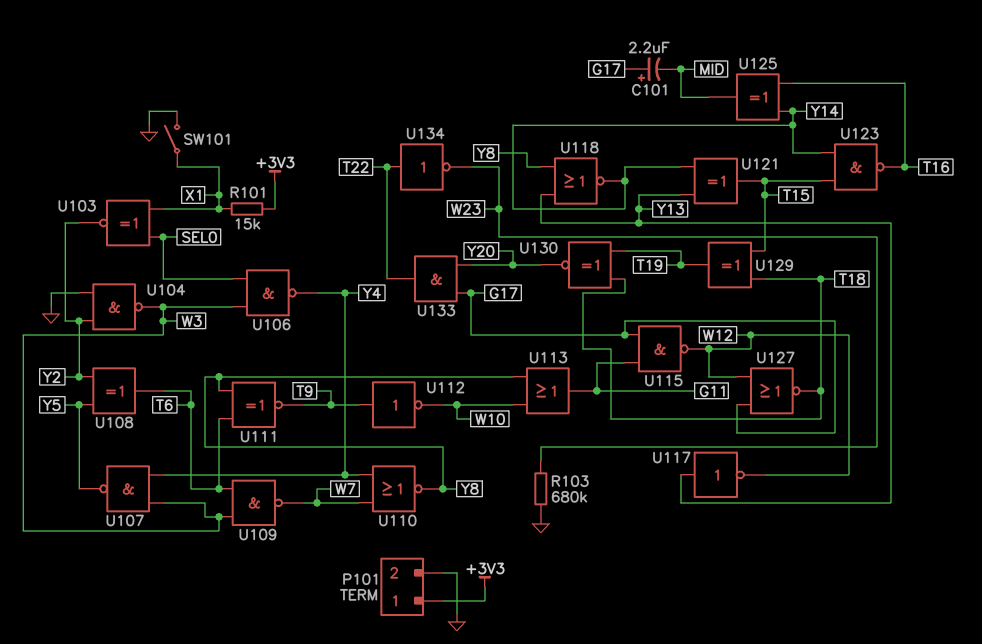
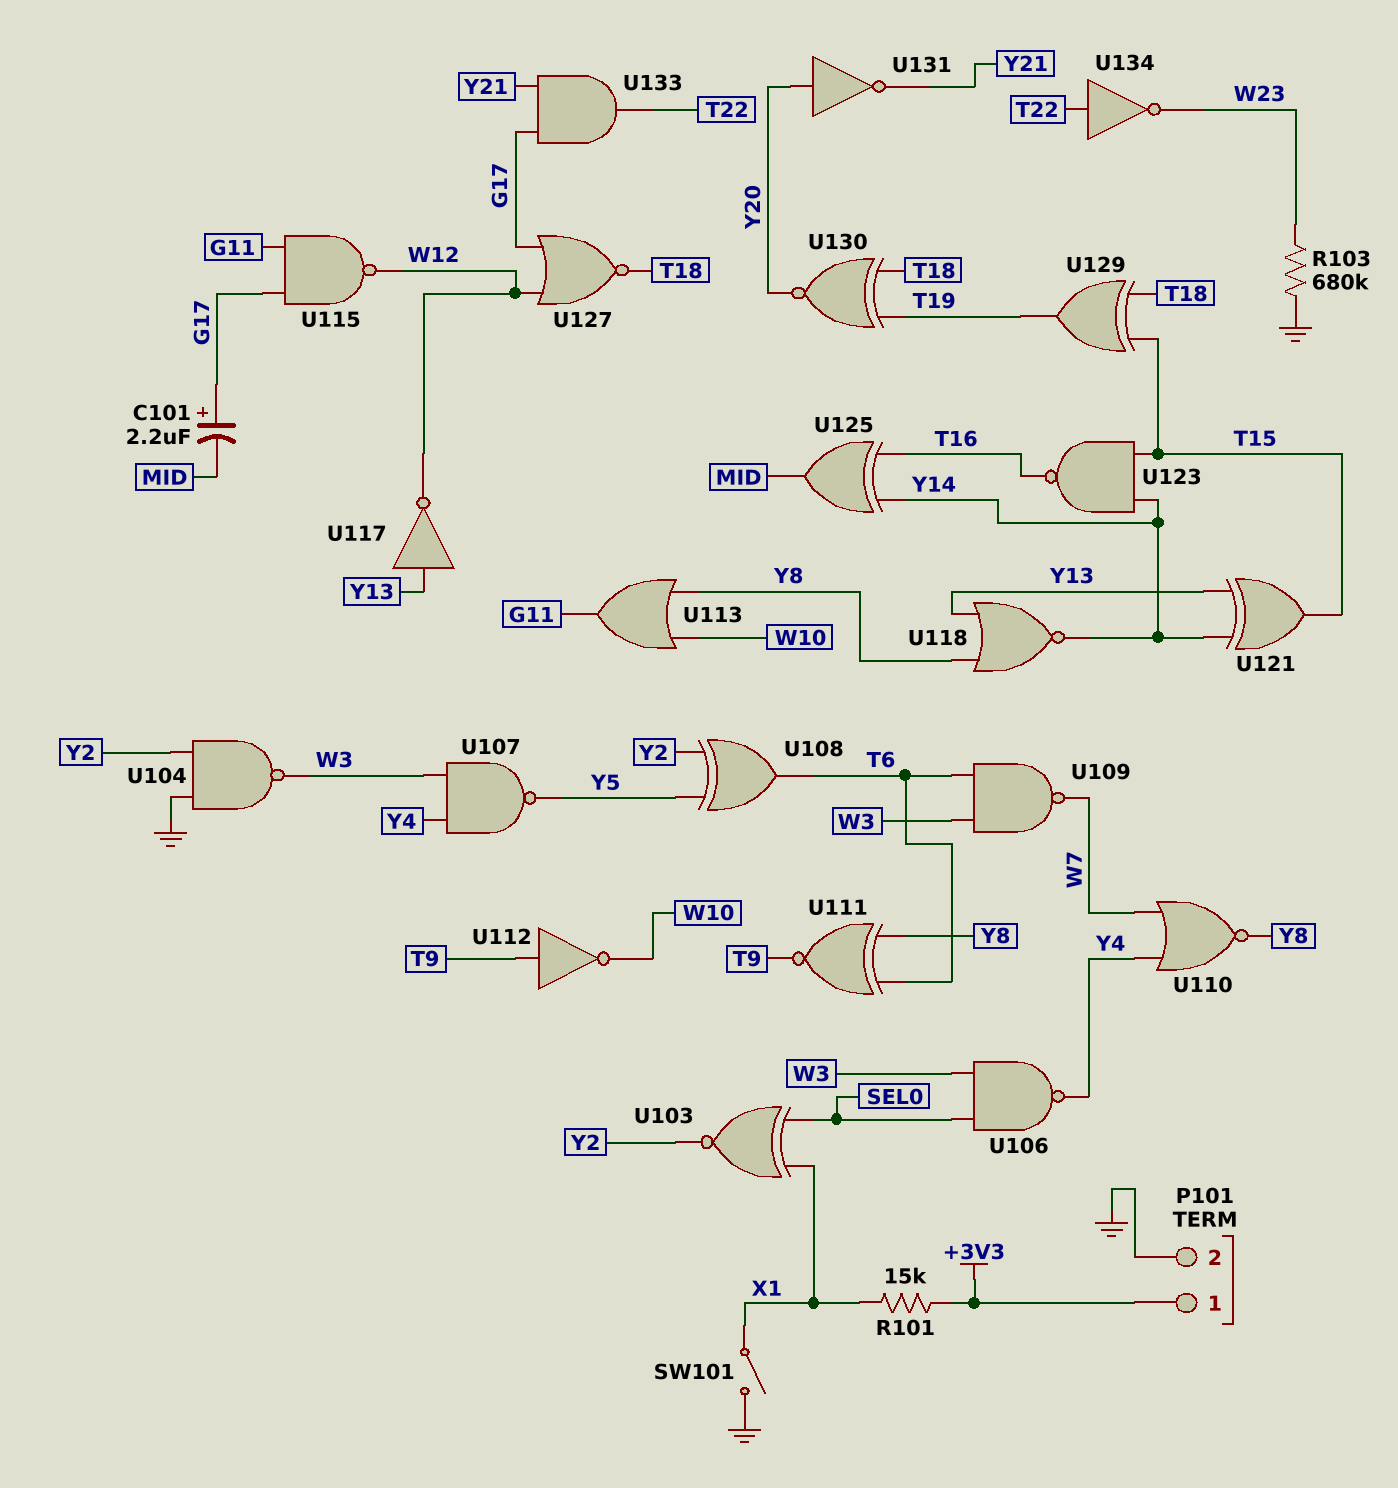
U131: none -> NOT (in Y20, out Y21)
U133: AND (in G17, in Y20, out T22) -> AND (in G17, in Y21, out T22)

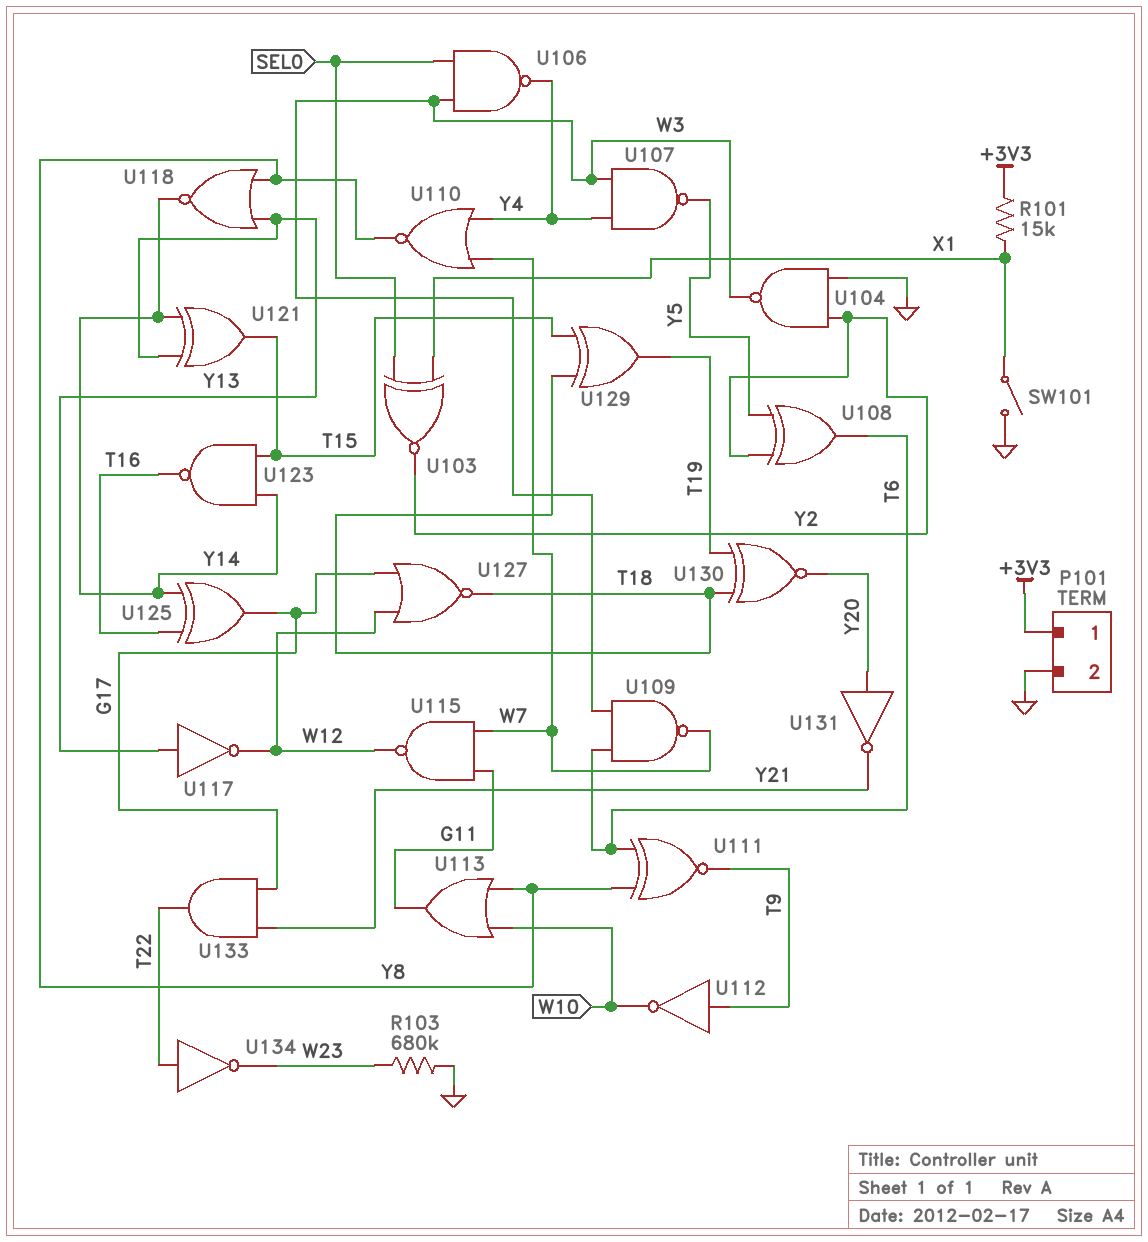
C101: 2.2uF (plus G17, minus MID) -> none
U115: NAND (in G11, in G17, out W12) -> NAND (in G11, in W7, out W12)
U125: XOR (in T16, in Y14, out MID) -> XOR (in T16, in Y14, out G17)

